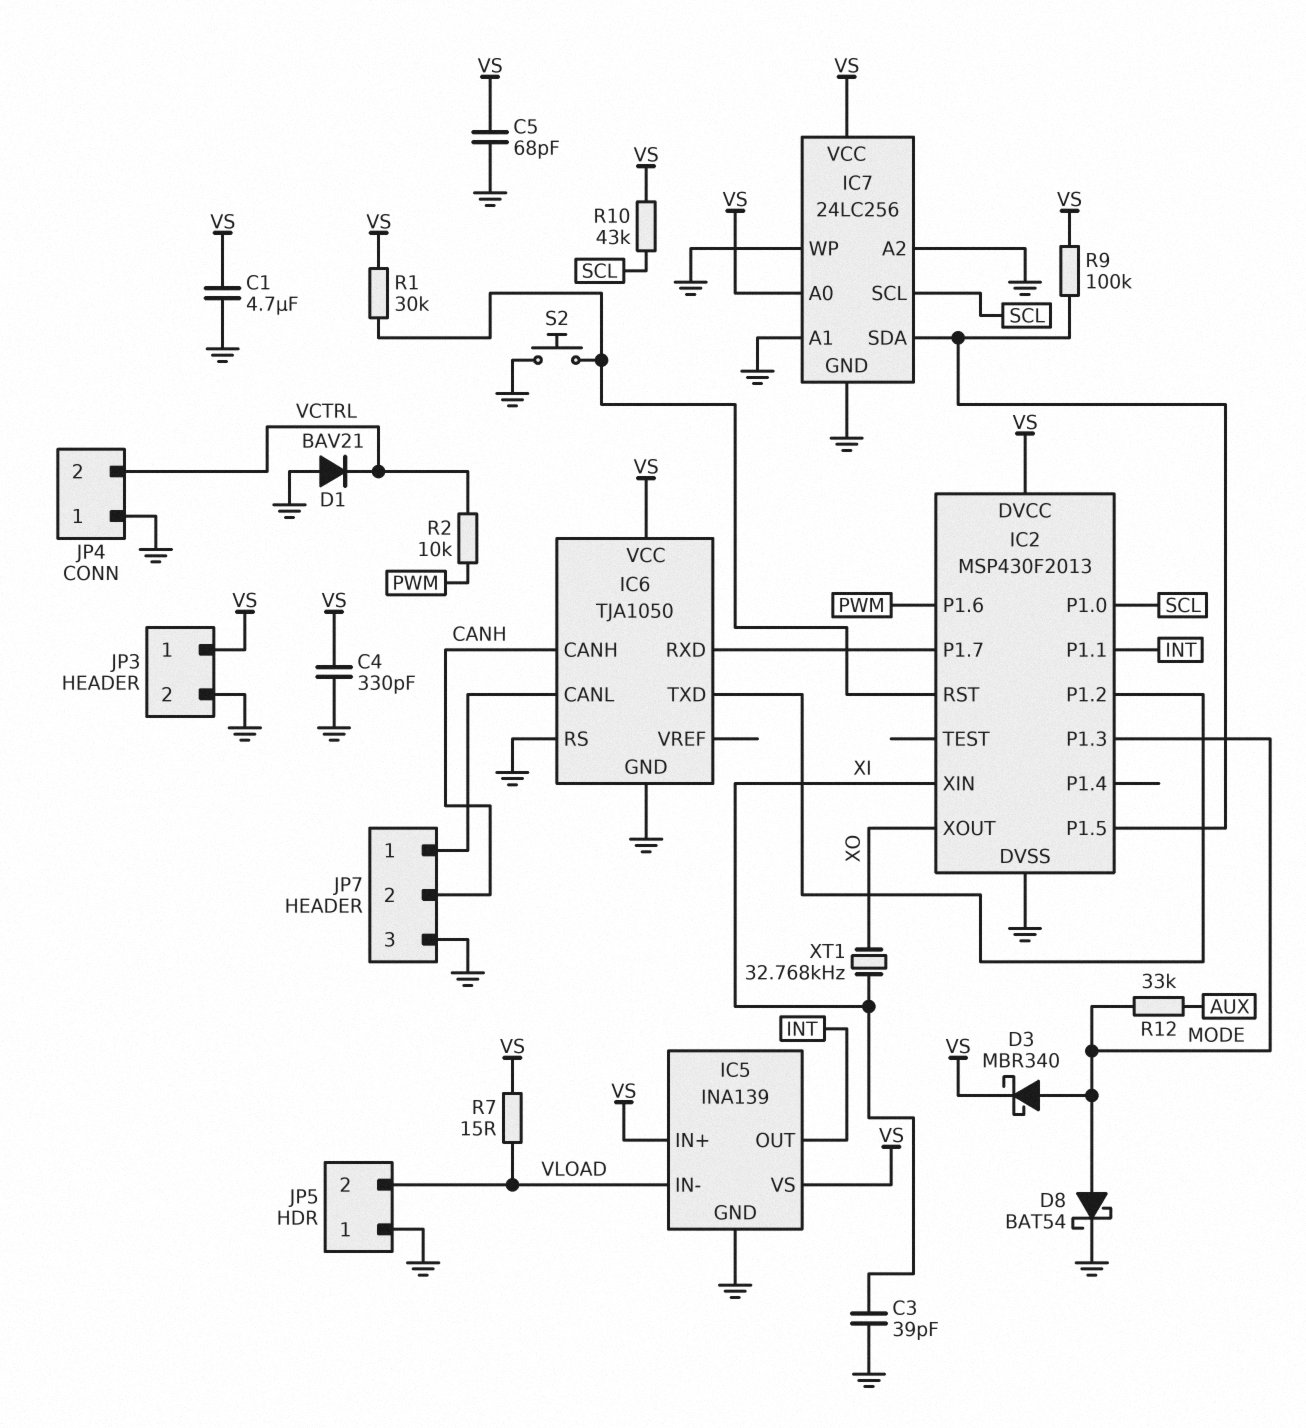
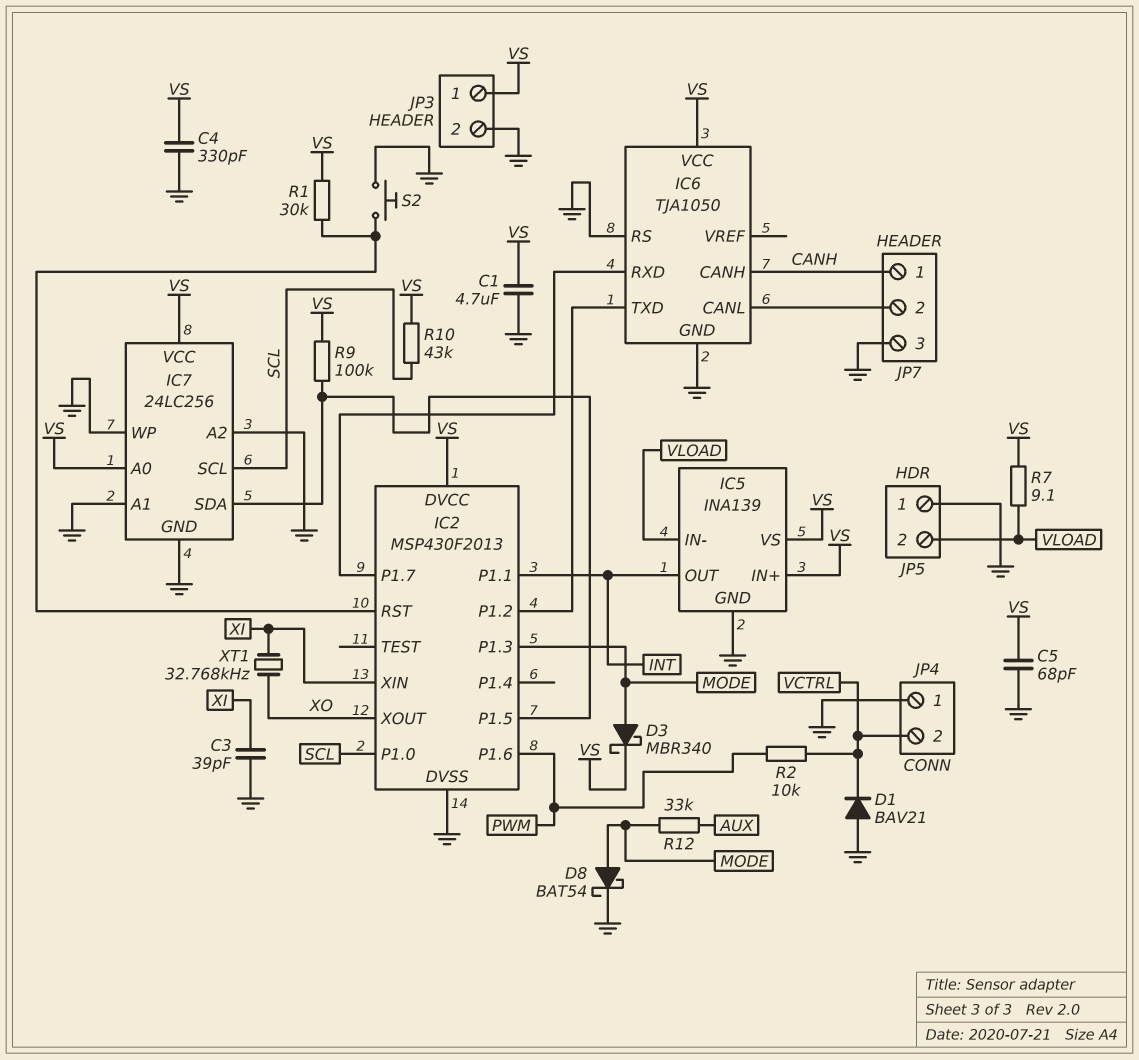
JP7 pin 1: IC6/CANL -> CANH
JP7 pin 2: CANH -> IC6/CANL
R7: 15 (VLOAD, VS) -> 9.1 (VLOAD, VS)

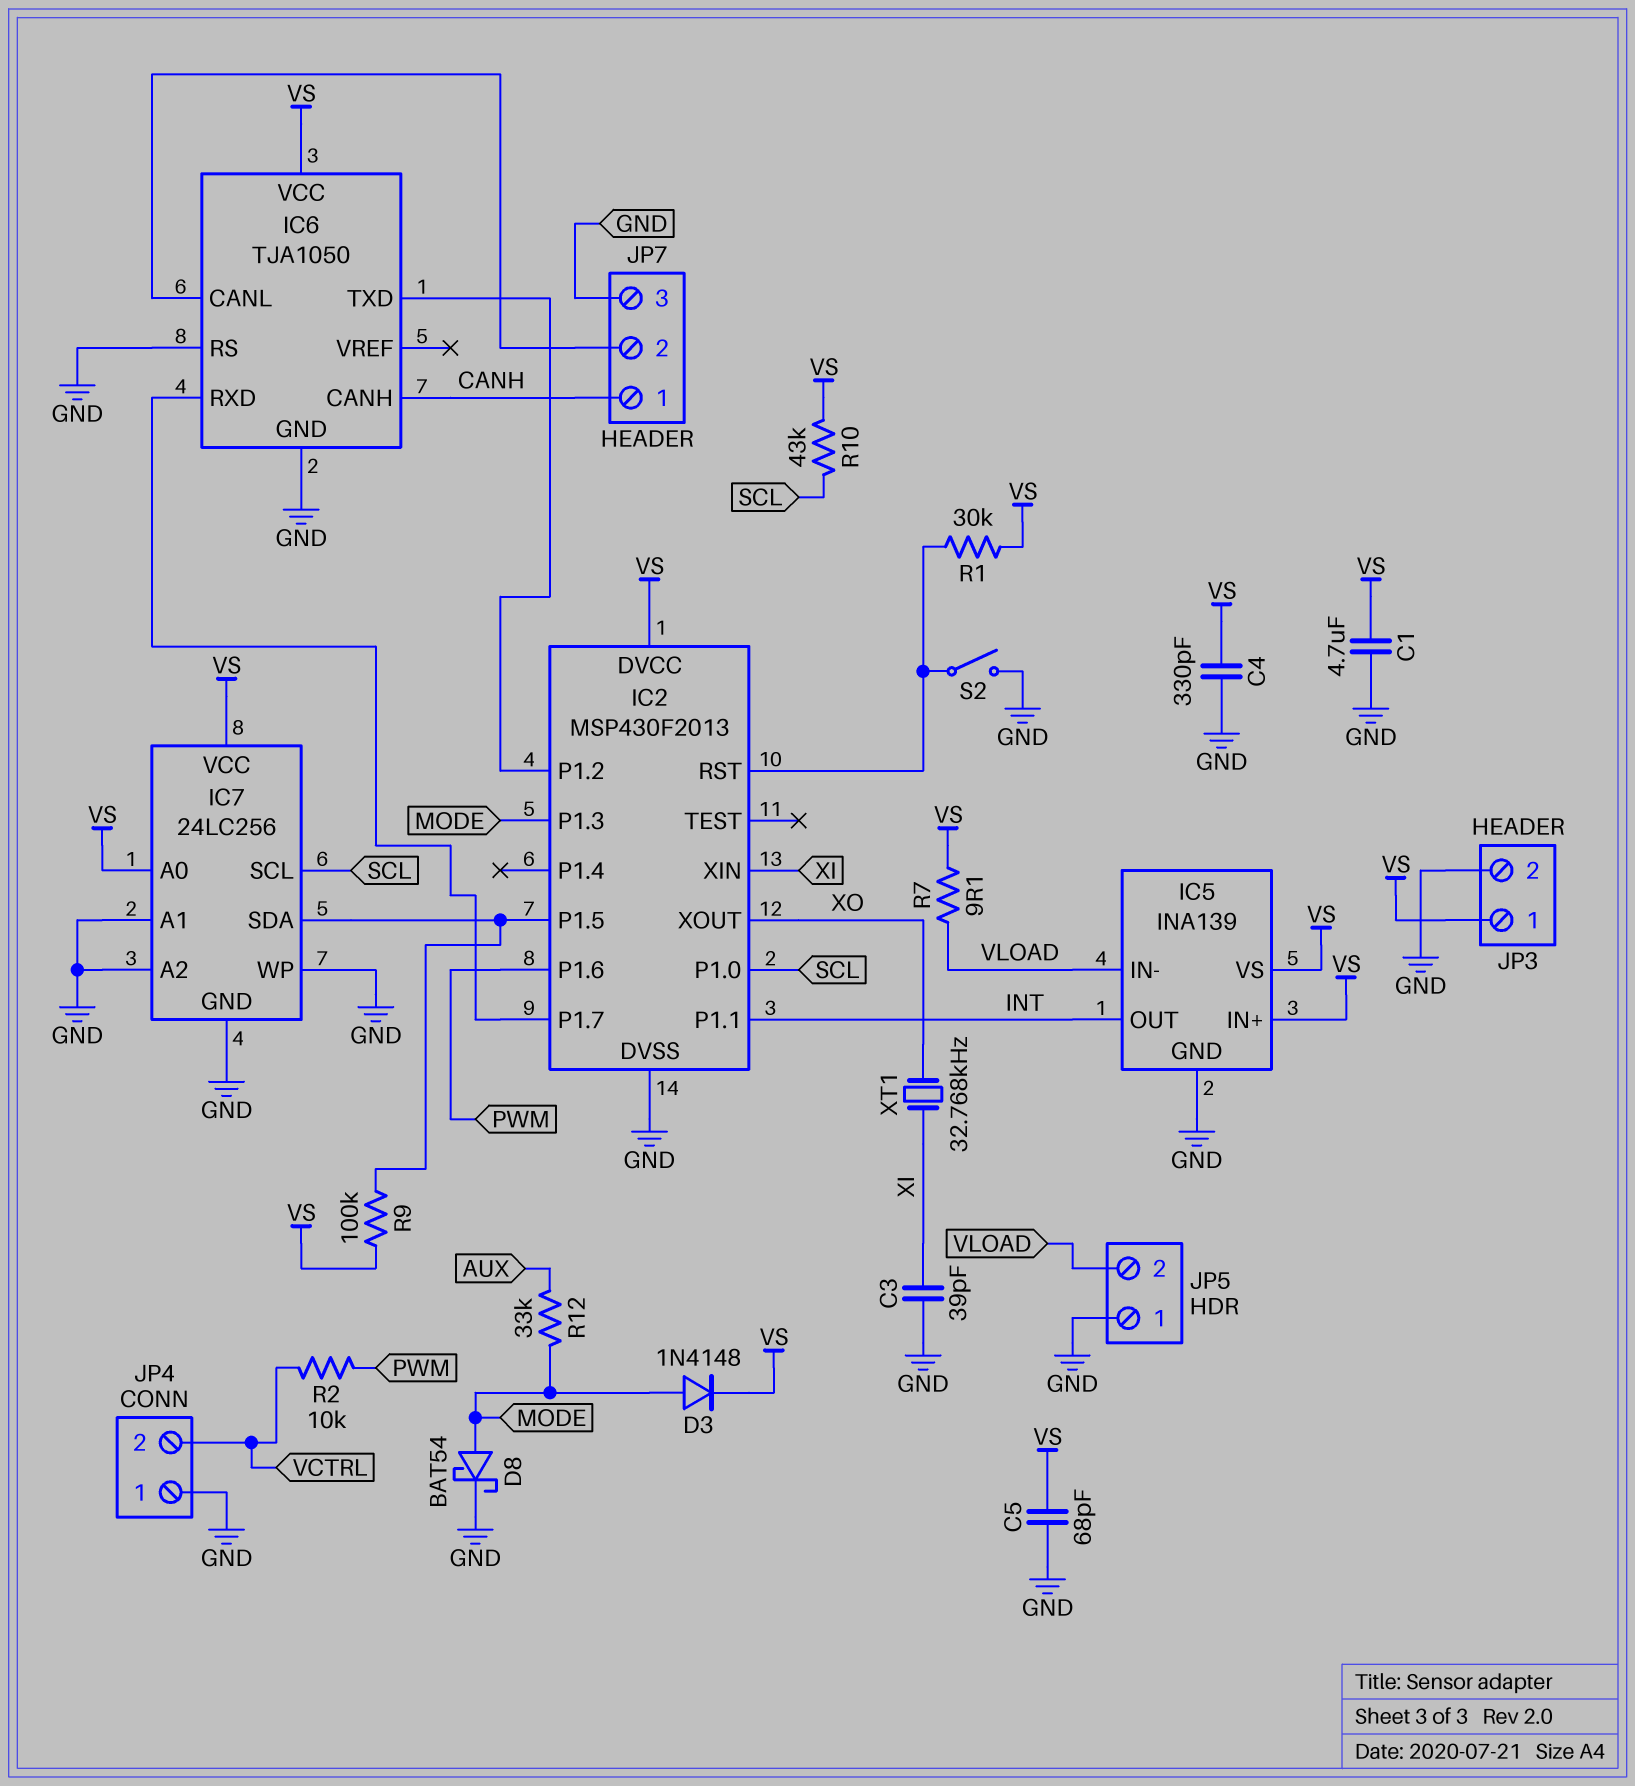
D1: diode BAV21 (A GND, K VCTRL) -> none
D3: schottky MBR340 (A MODE, K VS) -> diode 1N4148 (A MODE, K VS)
S2: button (GND, IC2/RST) -> switch (GND, IC2/RST)

